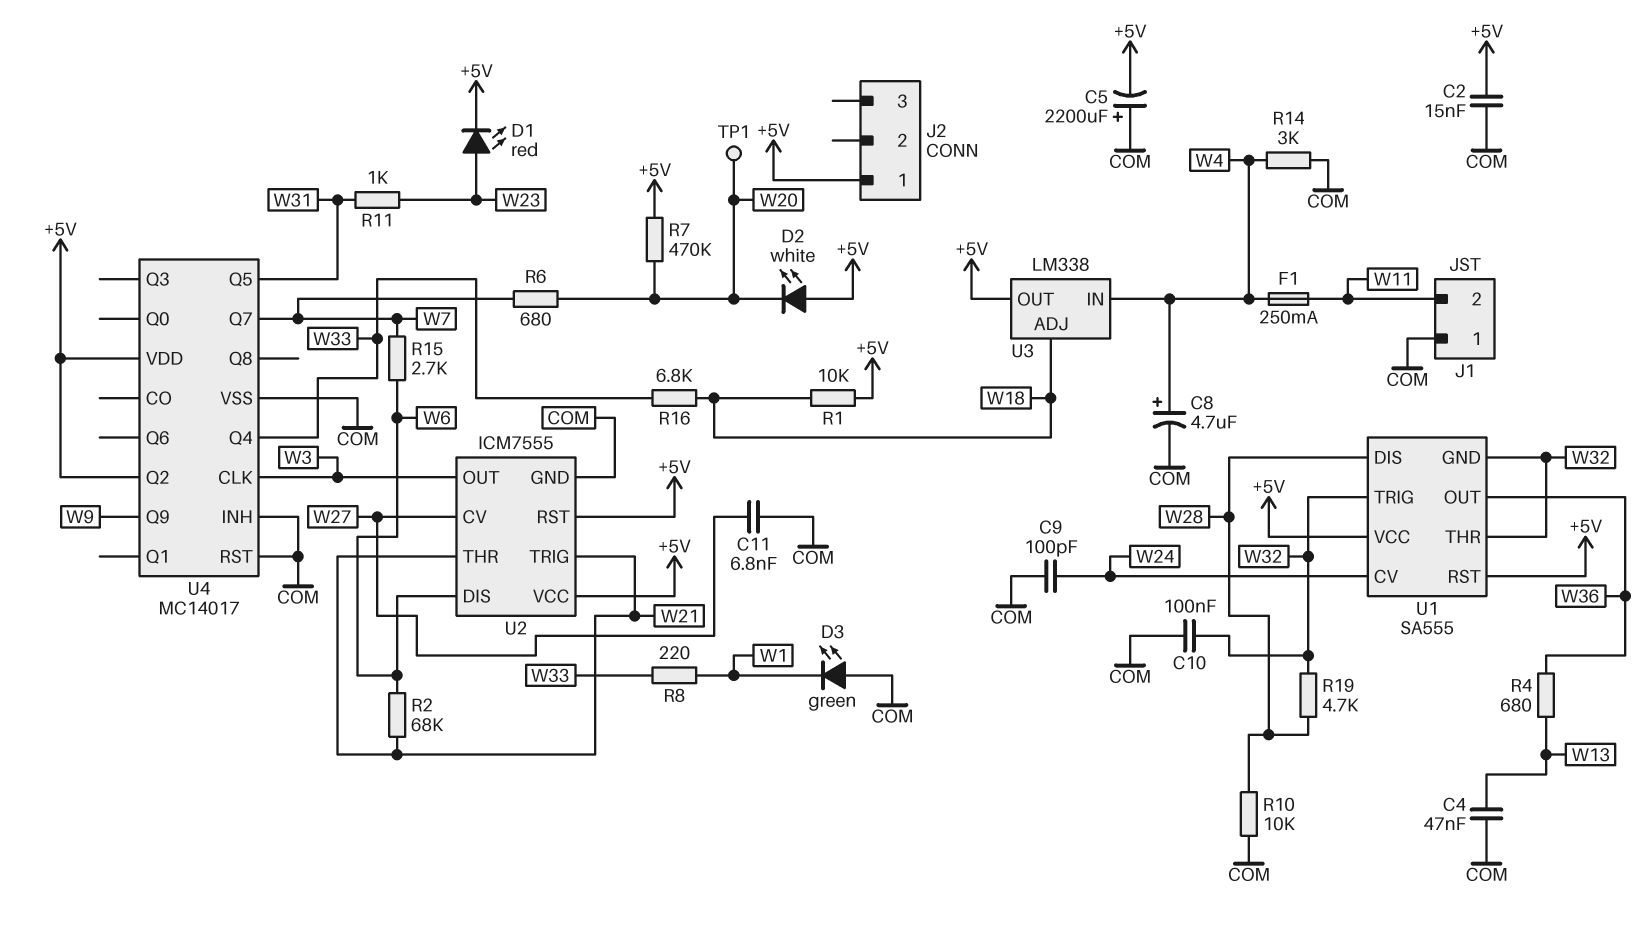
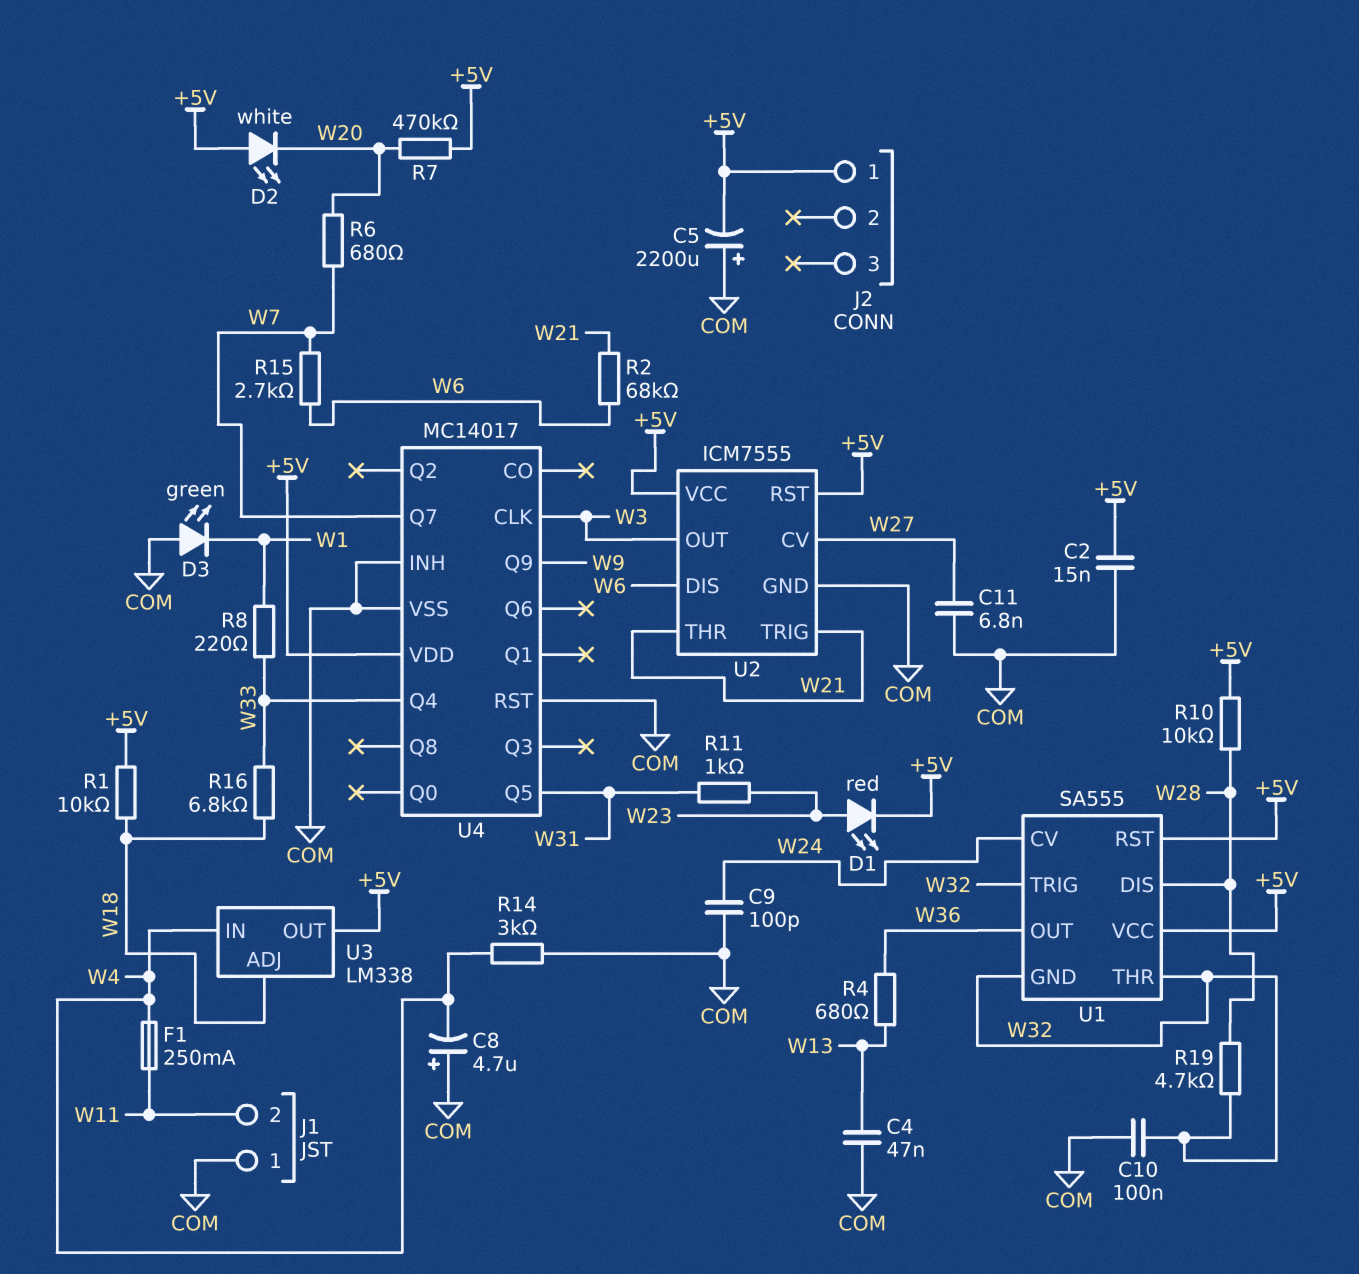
C8: 4.7uF (plus W4, minus COM) -> 4.7uF (plus COM, minus W4)
R10: 10k (COM, W28) -> 10k (+5V, W28)
TP1: test point (W20) -> none
U4 pin Q2: +5V -> none

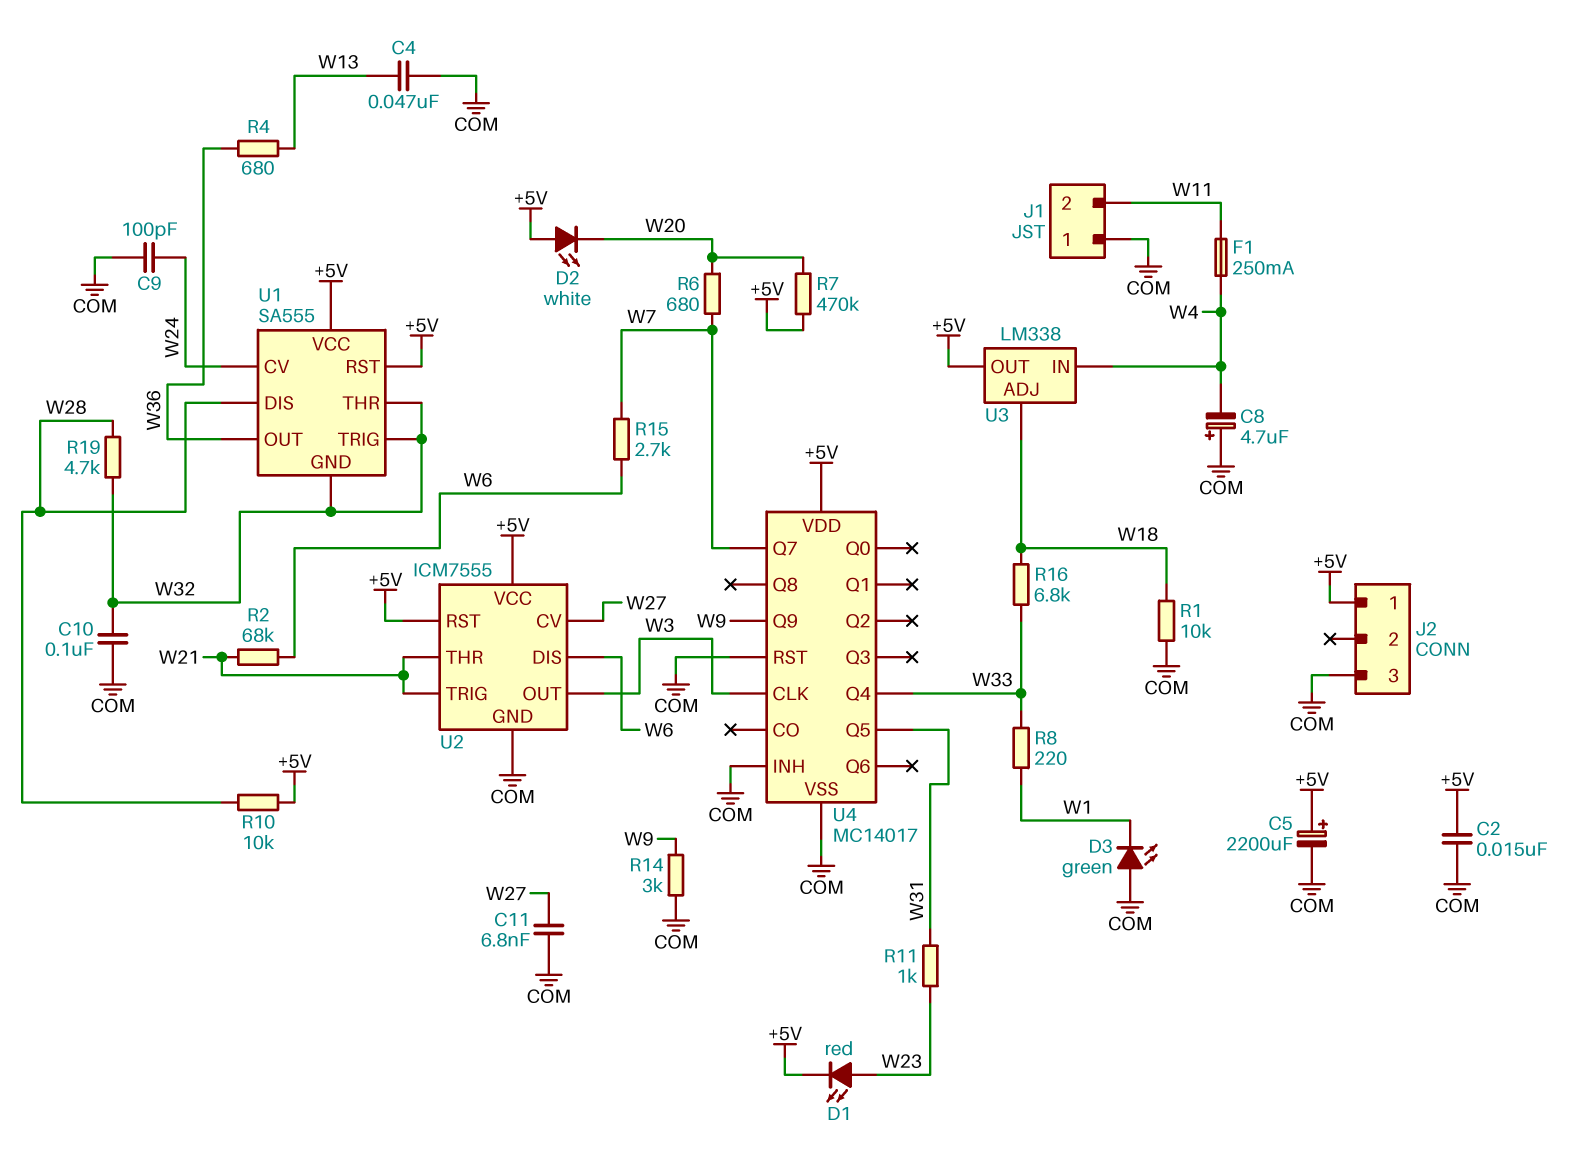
C5: 2200uF (plus COM, minus +5V) -> 2200uF (plus +5V, minus COM)
J2 pin 3: none -> COM
R1: 10k (+5V, W18) -> 10k (COM, W18)
R14: 3k (COM, W4) -> 3k (COM, W9)

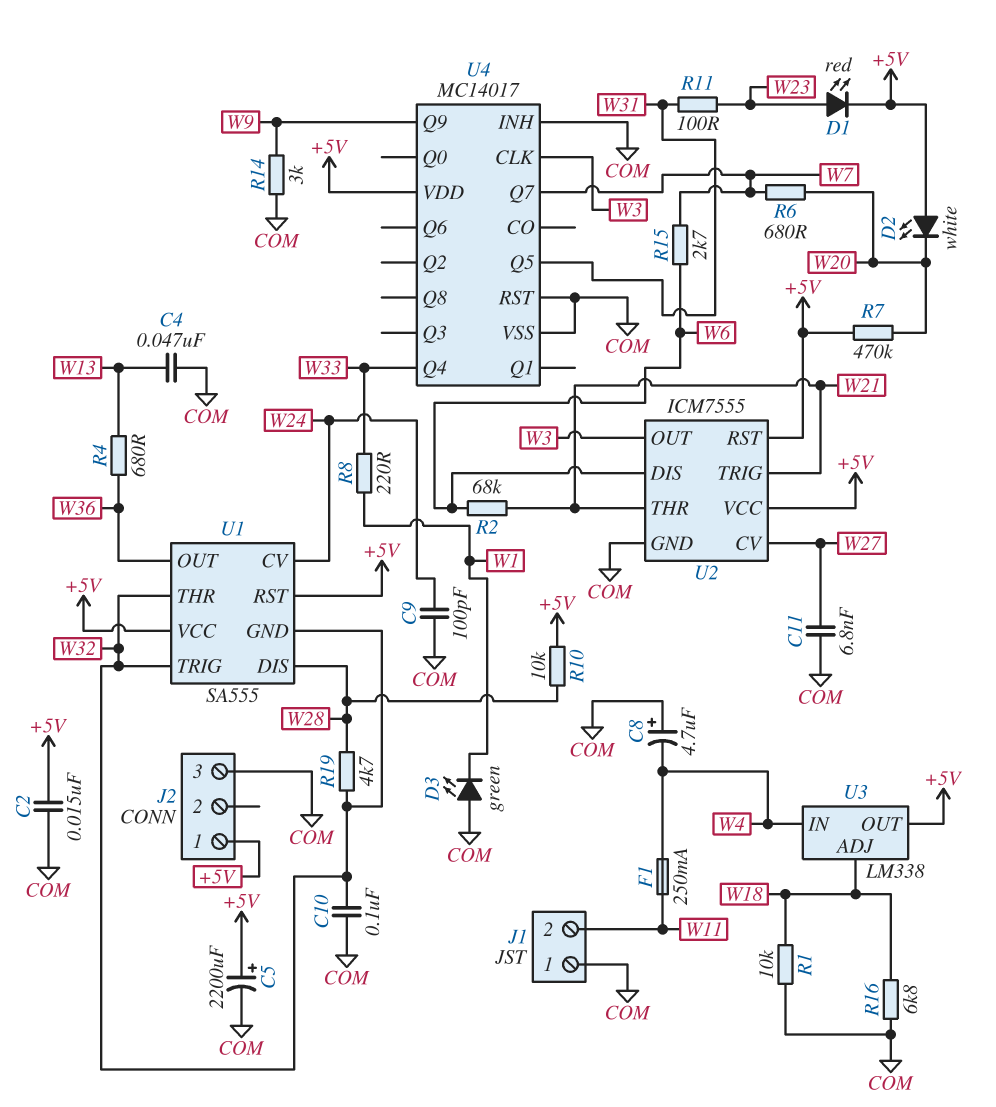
R11: 1k (W23, W31) -> 100 (W23, W31)
R16: 6.8k (W18, W33) -> 6.8k (COM, W18)

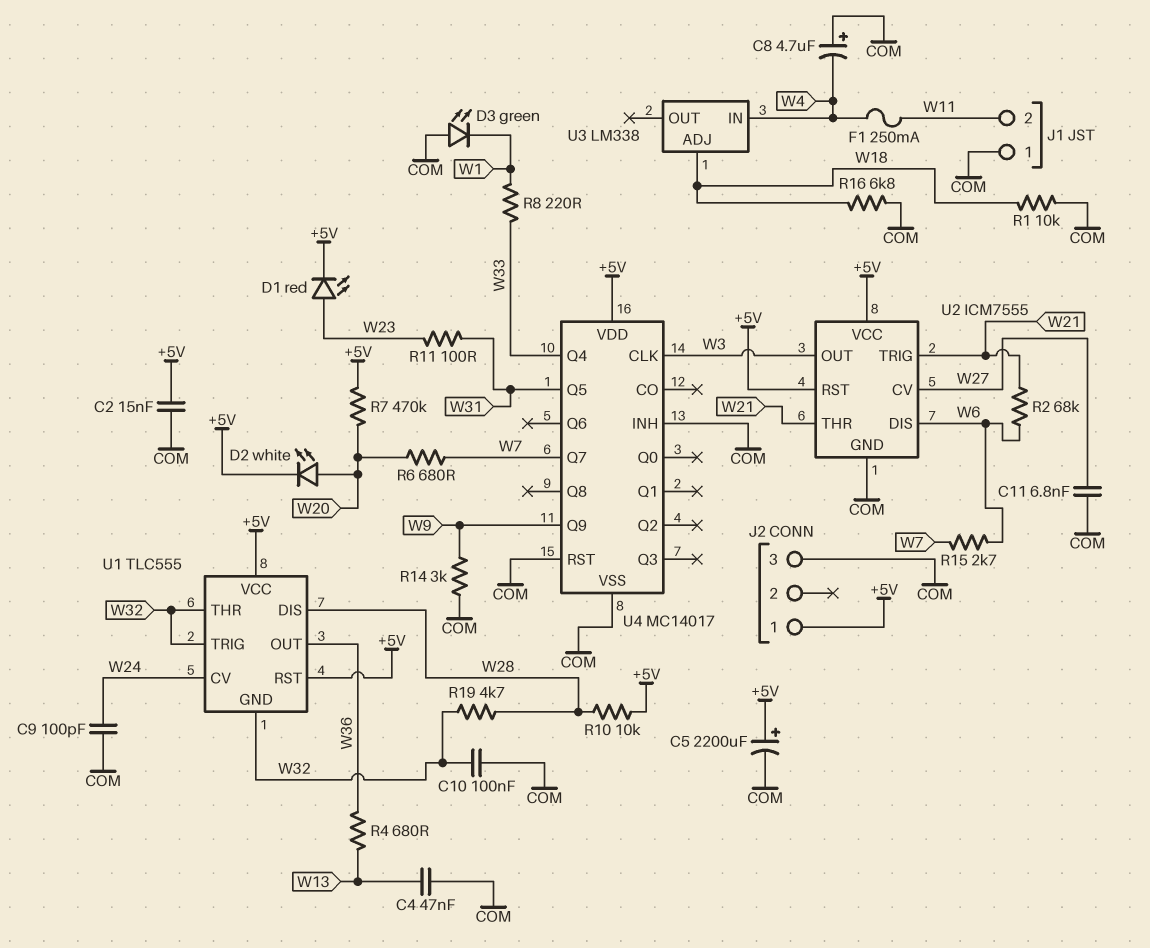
D2: LED white (A +5V, K W20) -> LED white (A W20, K +5V)
U1: SA555 -> TLC555
U3 pin OUT: +5V -> none

